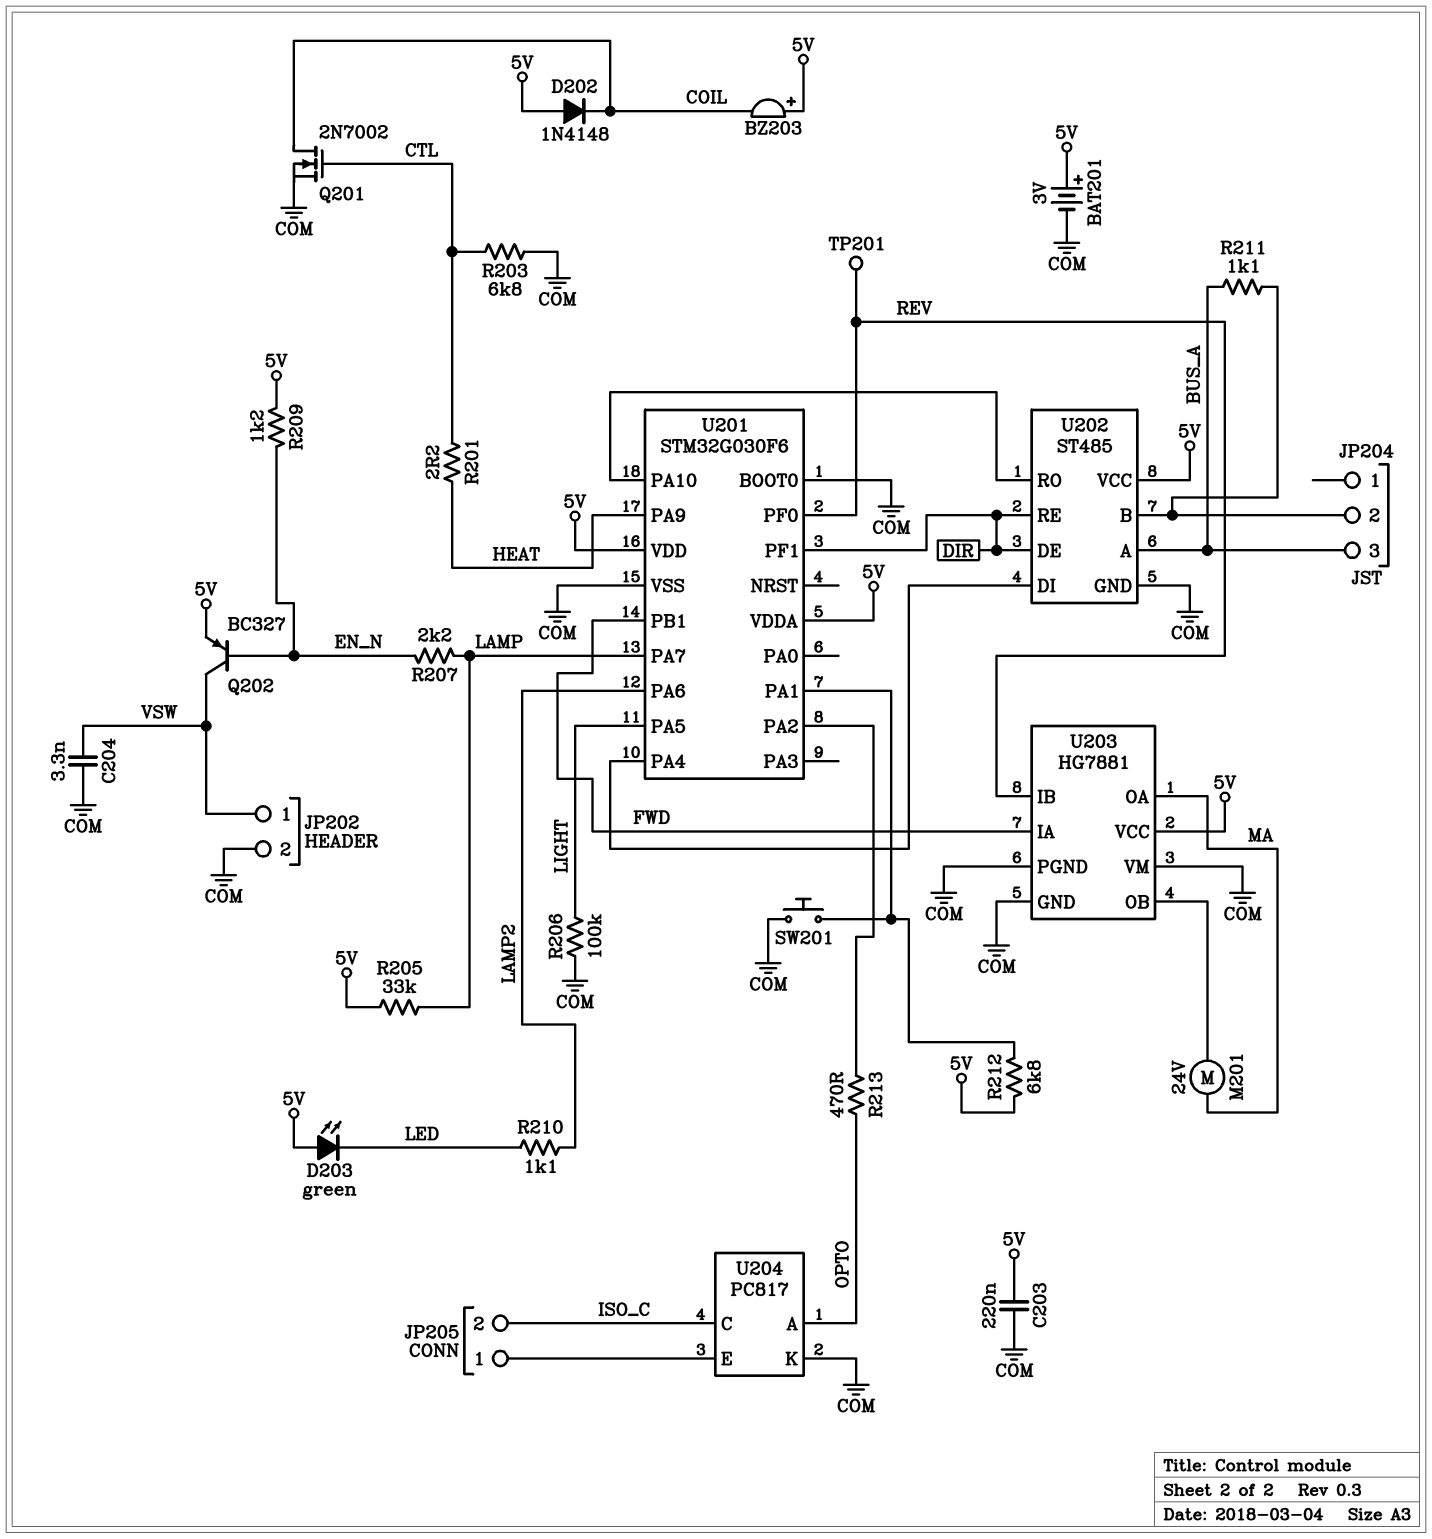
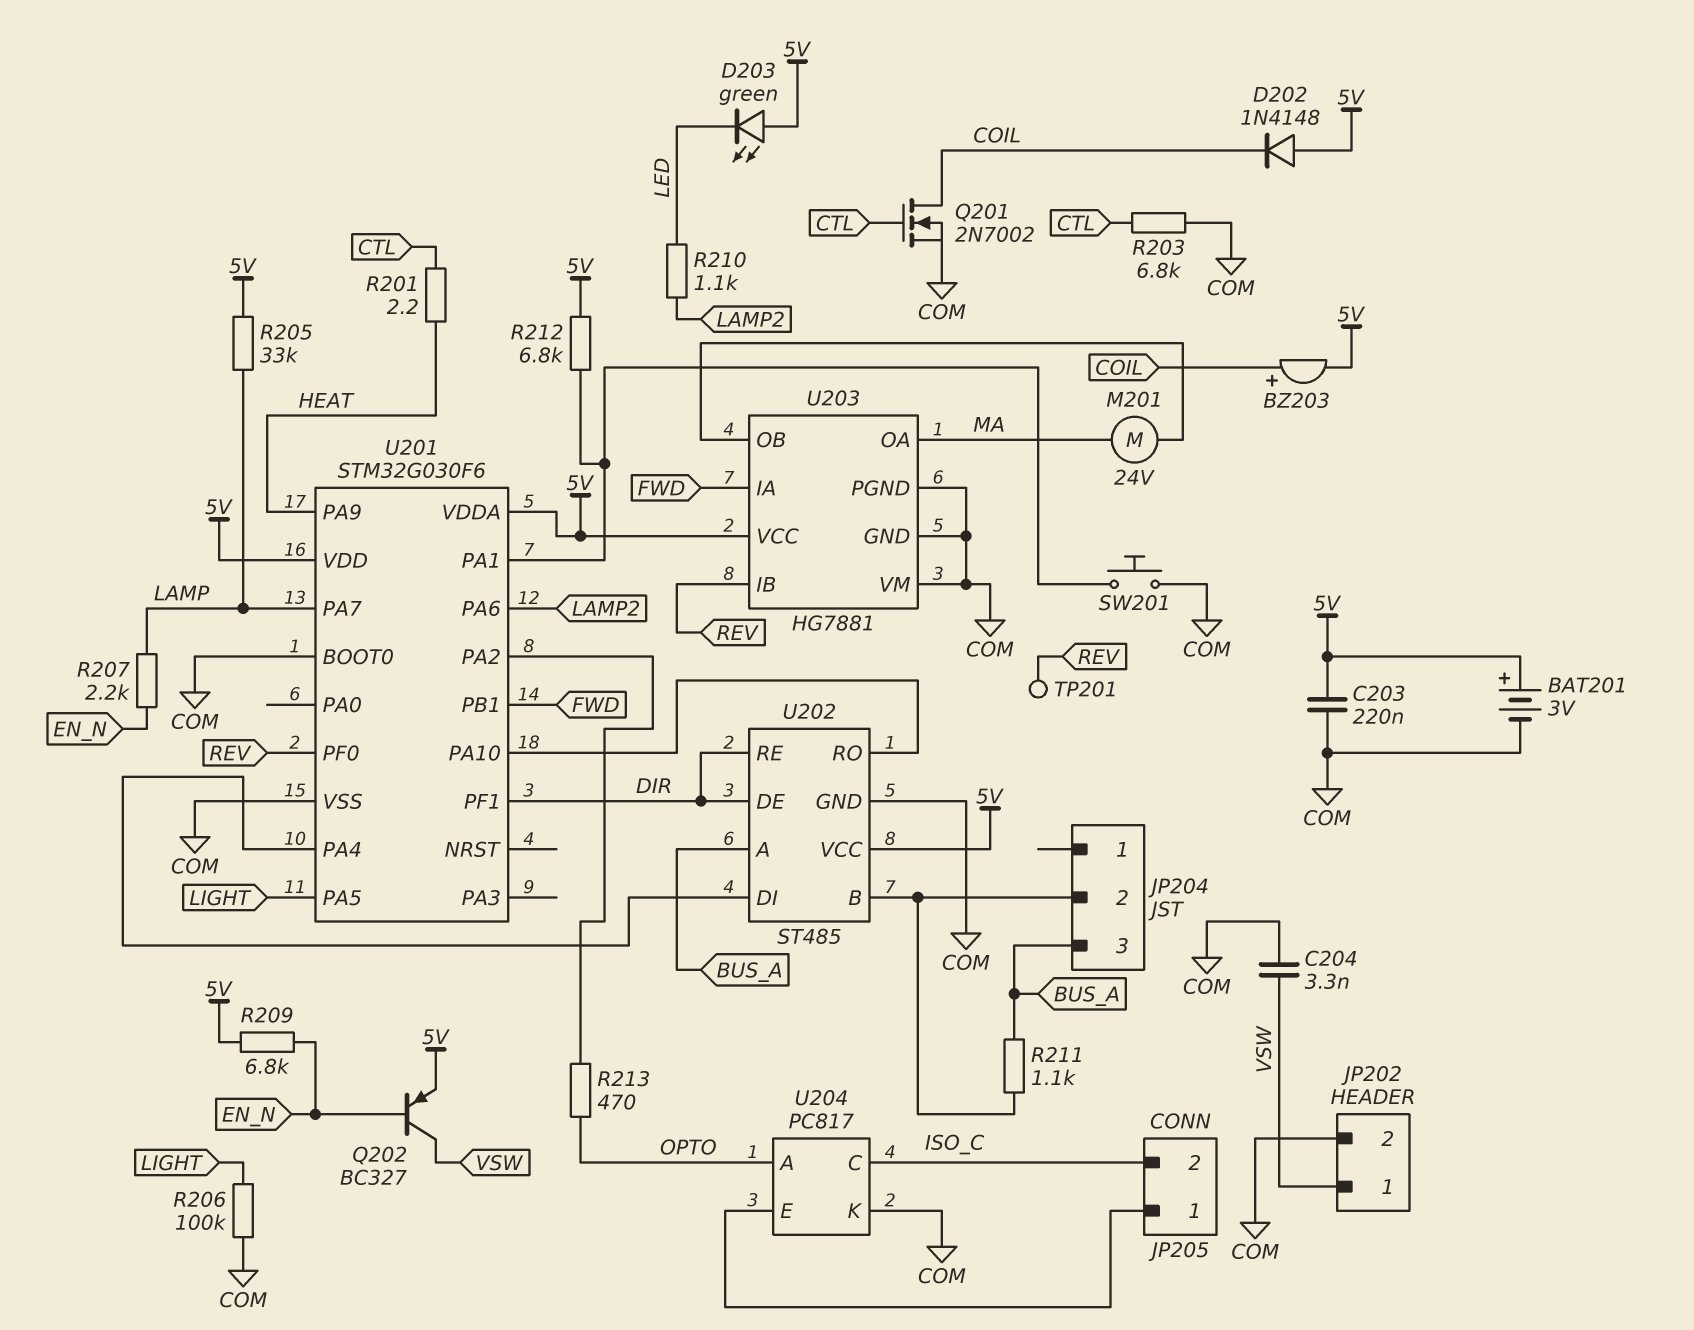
BZ203: buzzer (plus 5V, minus COIL) -> buzzer (plus COIL, minus 5V)
R209: 1.2k (5V, EN_N) -> 6.8k (5V, EN_N)

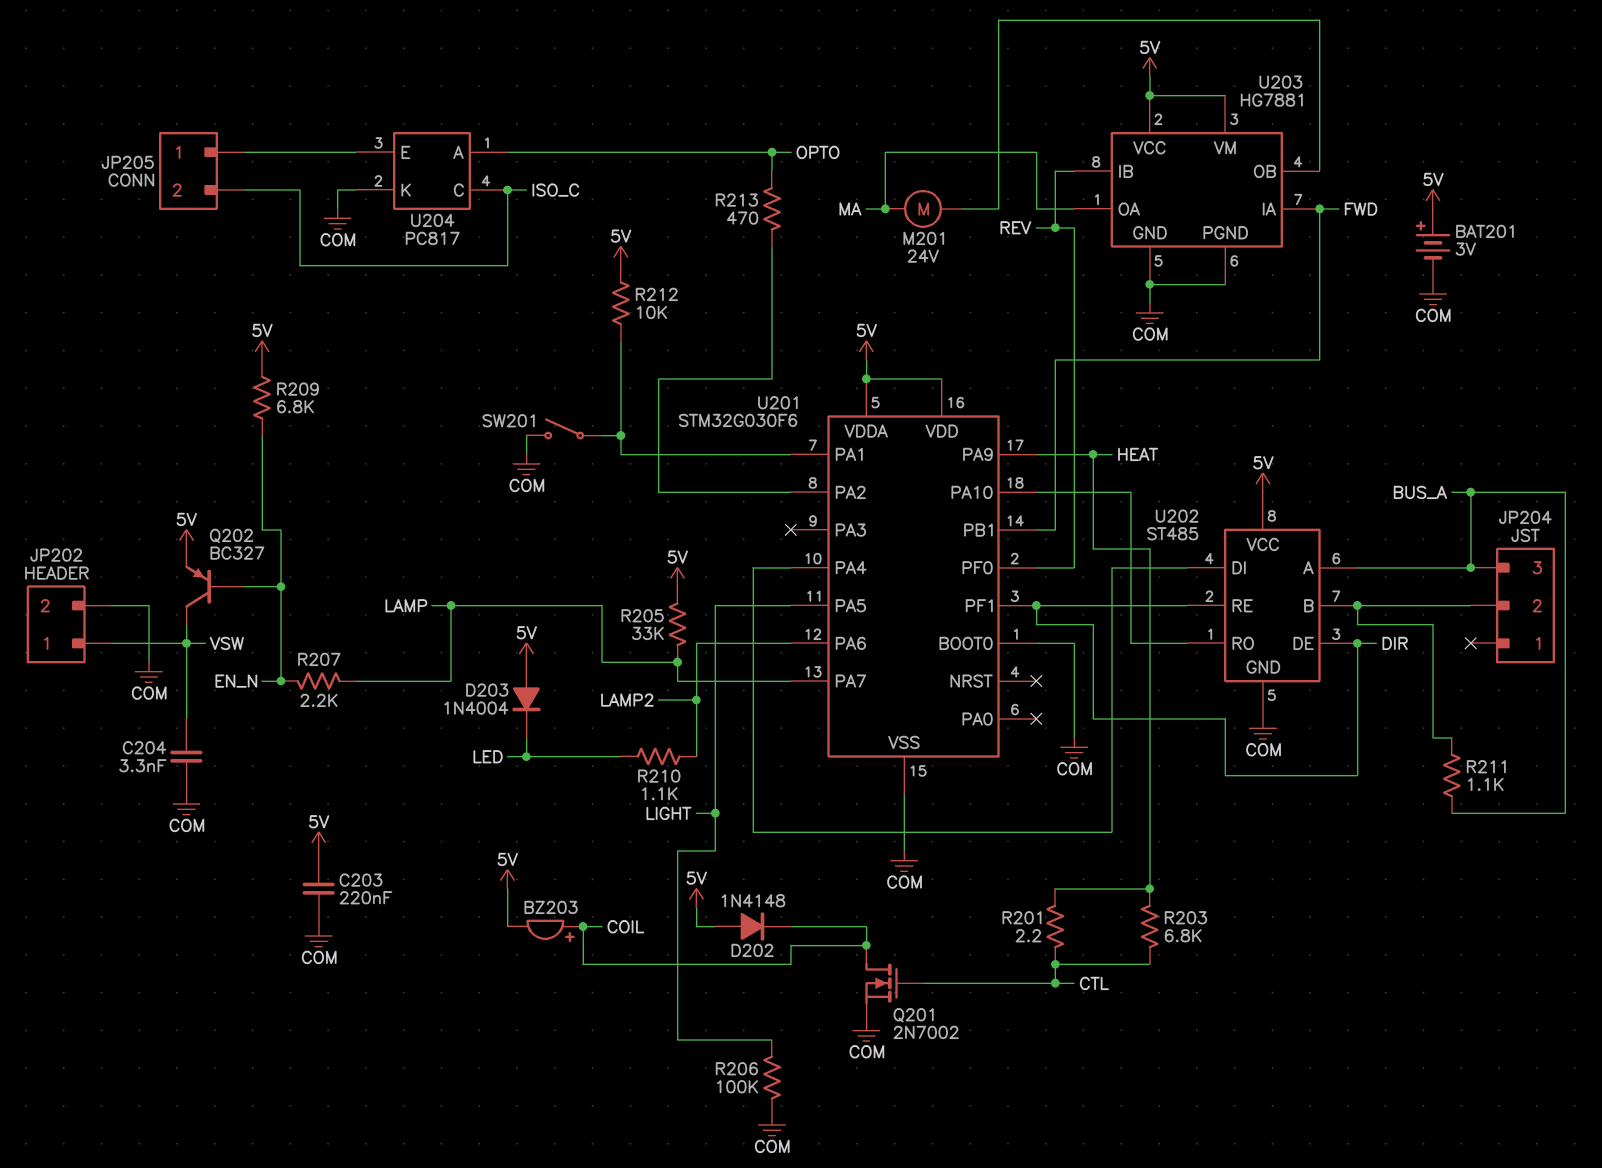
D203: LED green (A 5V, K LED) -> diode 1N4004 (A 5V, K LED)
R203: 6.8k (COM, CTL) -> 6.8k (CTL, HEAT)
R212: 6.8k (5V, U201/PA1) -> 10k (5V, U201/PA1)
SW201: button (COM, U201/PA1) -> switch (COM, U201/PA1)
TP201: test point (REV) -> none
U203 pin VM: COM -> 5V

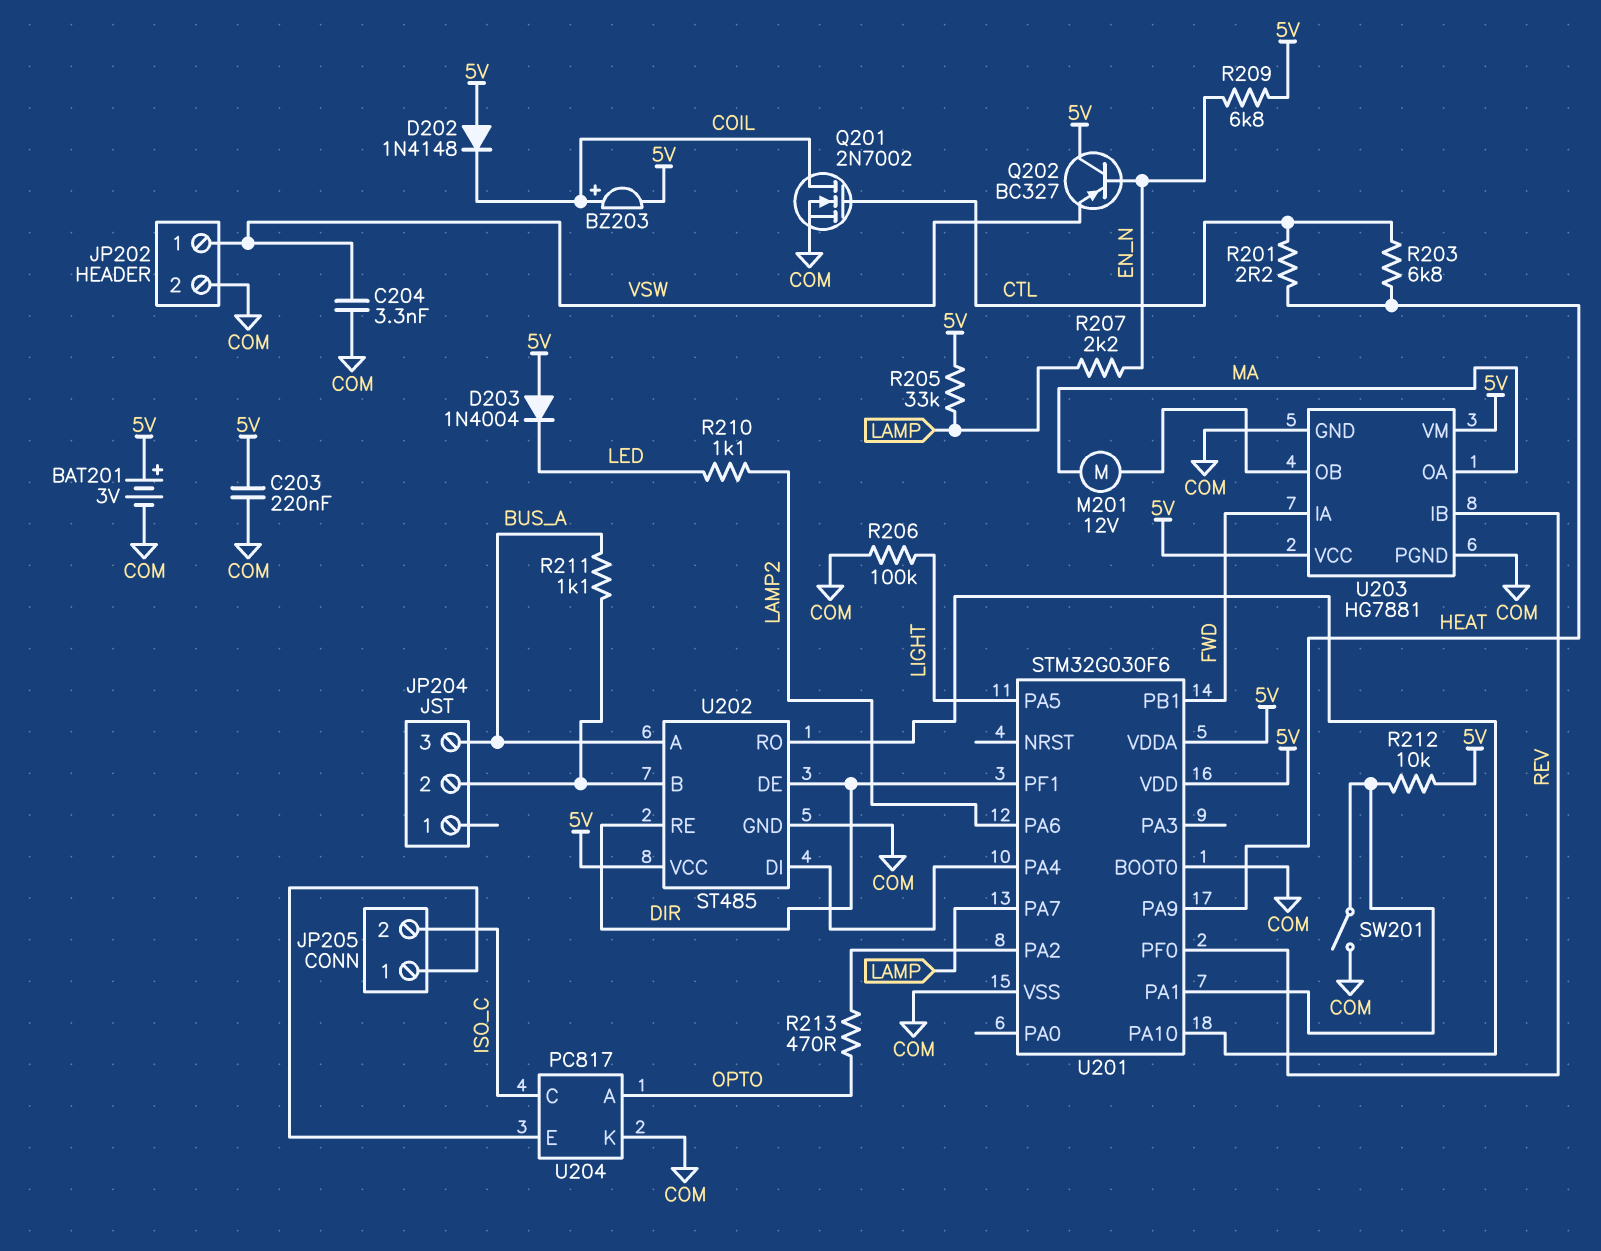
M201: motor 24V (MA, U203/OB) -> motor 12V (MA, U203/OB)
Q202: PNP BC327 (B EN_N, C VSW, E 5V) -> PNP BC327 (B EN_N, C 5V, E VSW)

